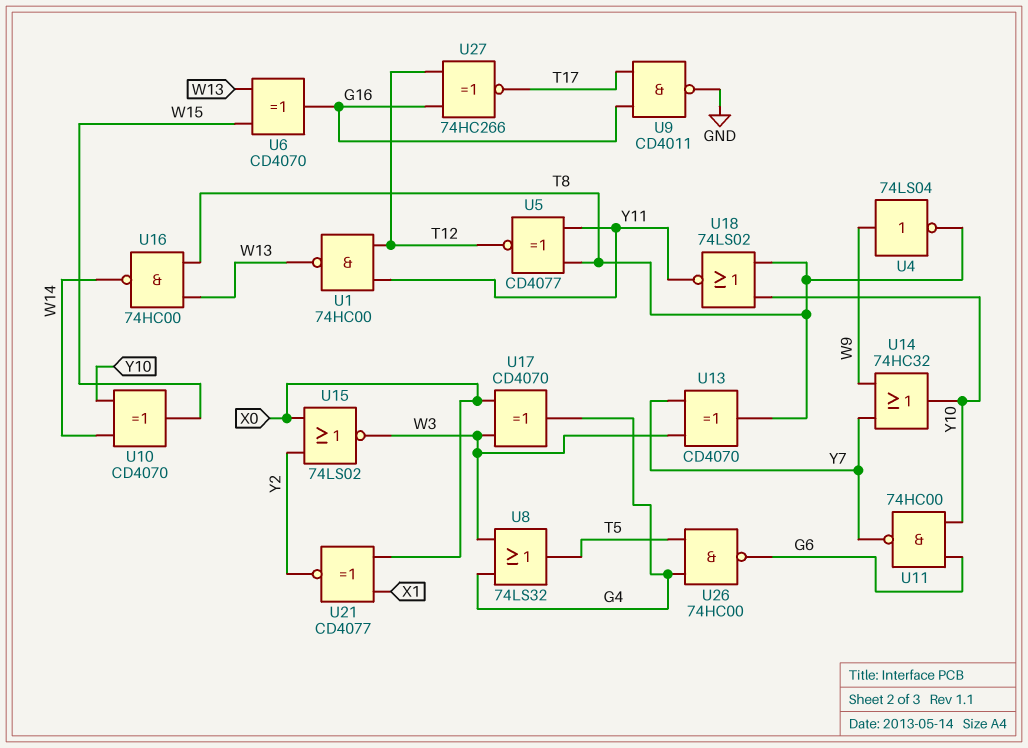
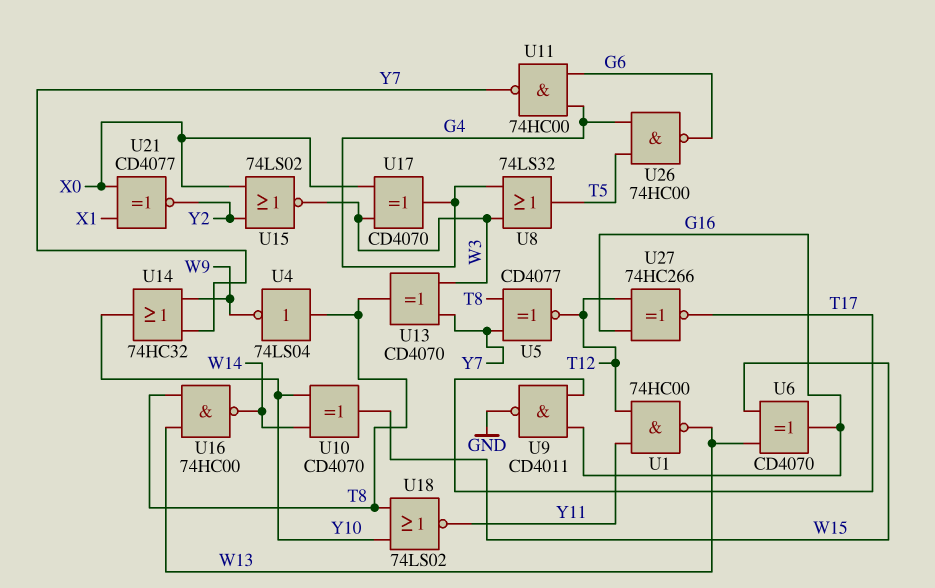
U4: NOT 74LS04 (in W9, out T8) -> NOT 74LS04 (in T8, out W9)
U5: XNOR CD4077 (in T8, in Y11, out T12) -> XNOR CD4077 (in T8, in Y7, out T12)
U11: NAND 74HC00 (in G6, in Y10, out Y7) -> NAND 74HC00 (in G4, in G6, out Y7)

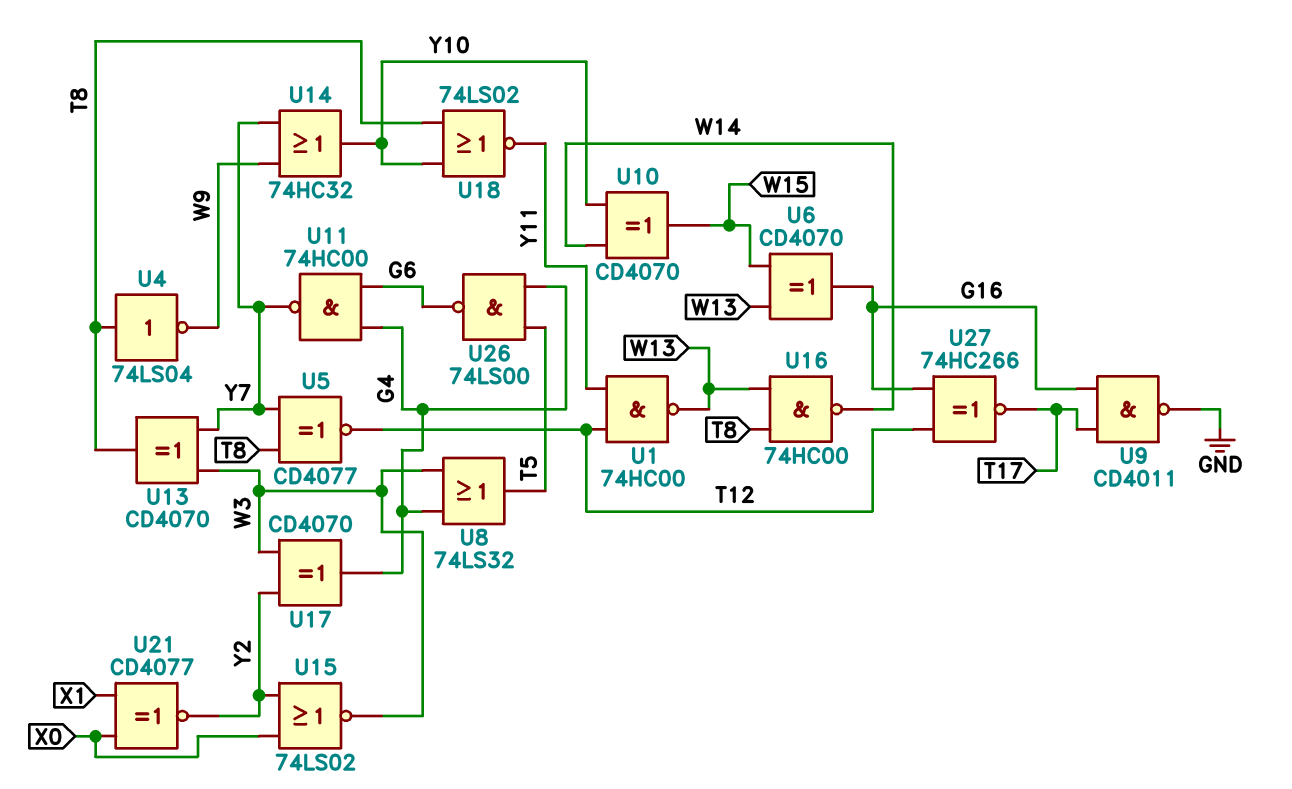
U17: XOR CD4070 (in W3, in X0, out G4) -> XOR CD4070 (in W3, in Y2, out G4)
U26: NAND 74HC00 (in G4, in T5, out G6) -> NAND 74LS00 (in G4, in T5, out G6)

